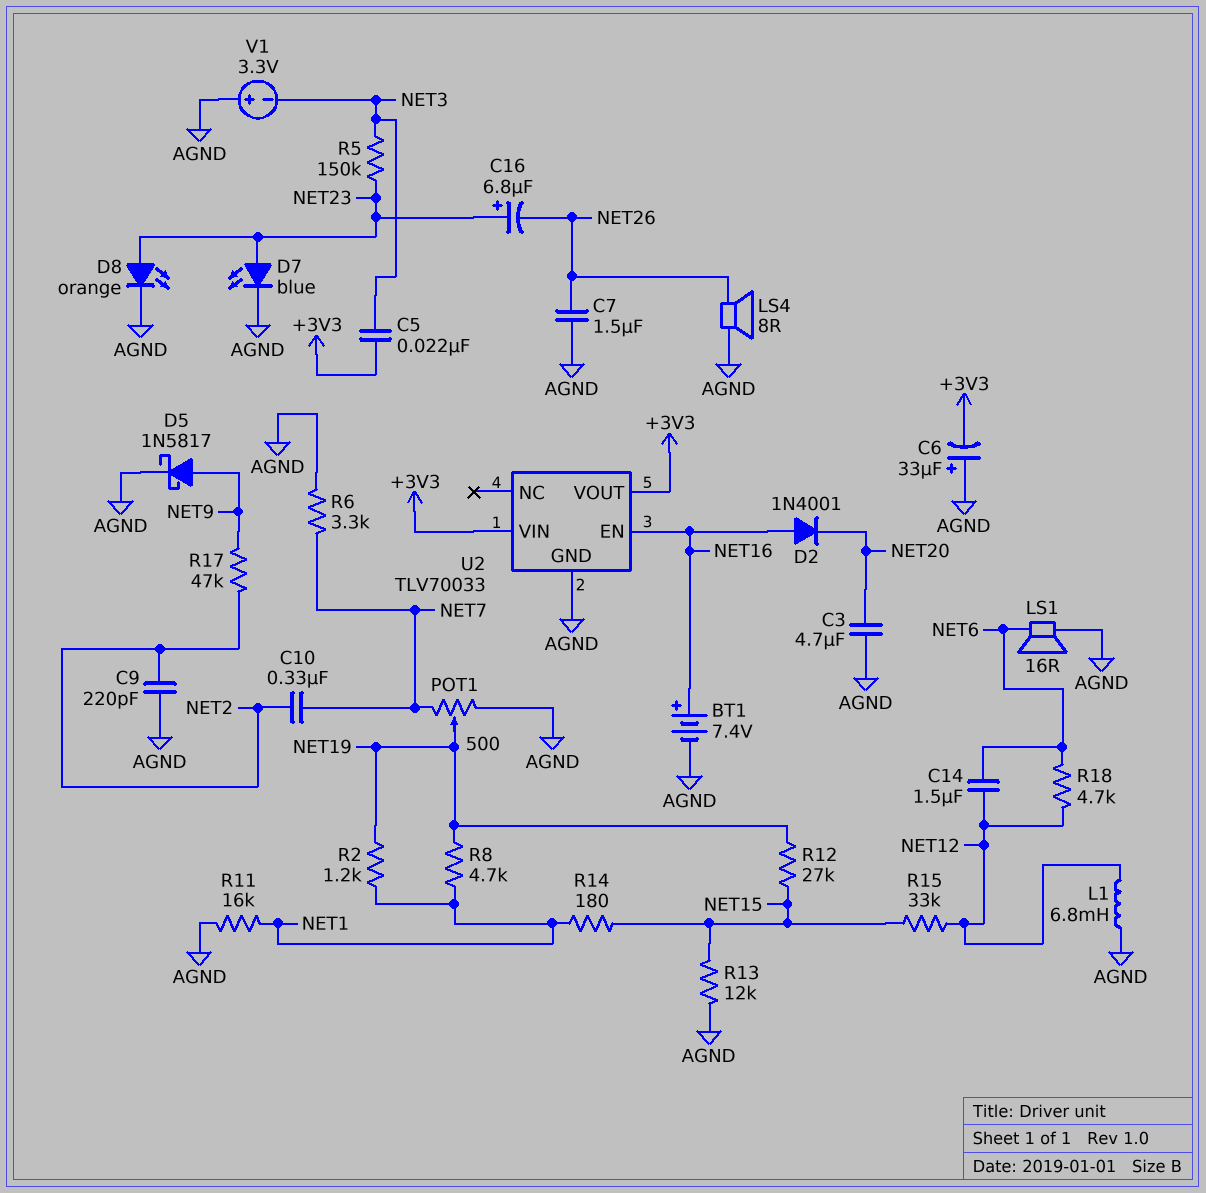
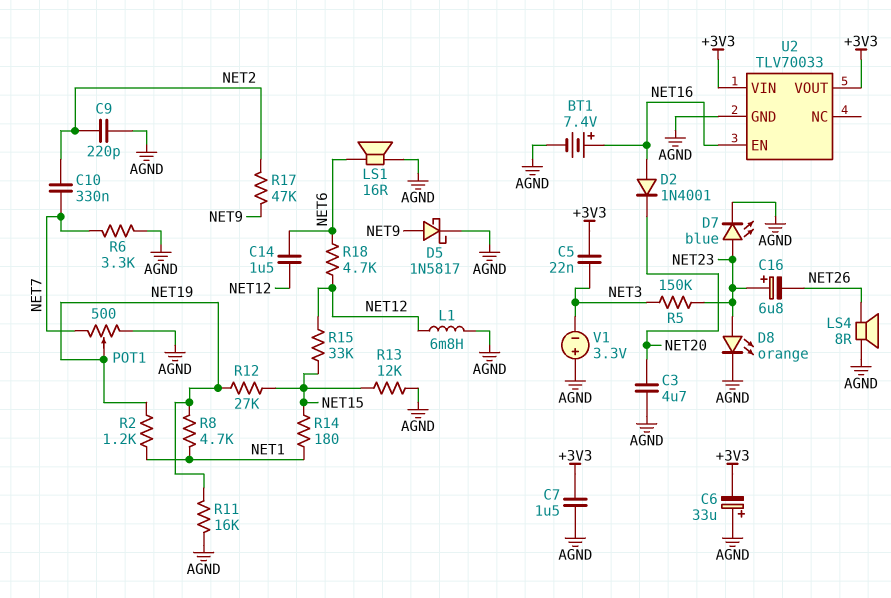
C7: 1.5uF (AGND, NET26) -> 1.5uF (+3V3, AGND)
R11: 16k (AGND, NET1) -> 16k (AGND, NET19)

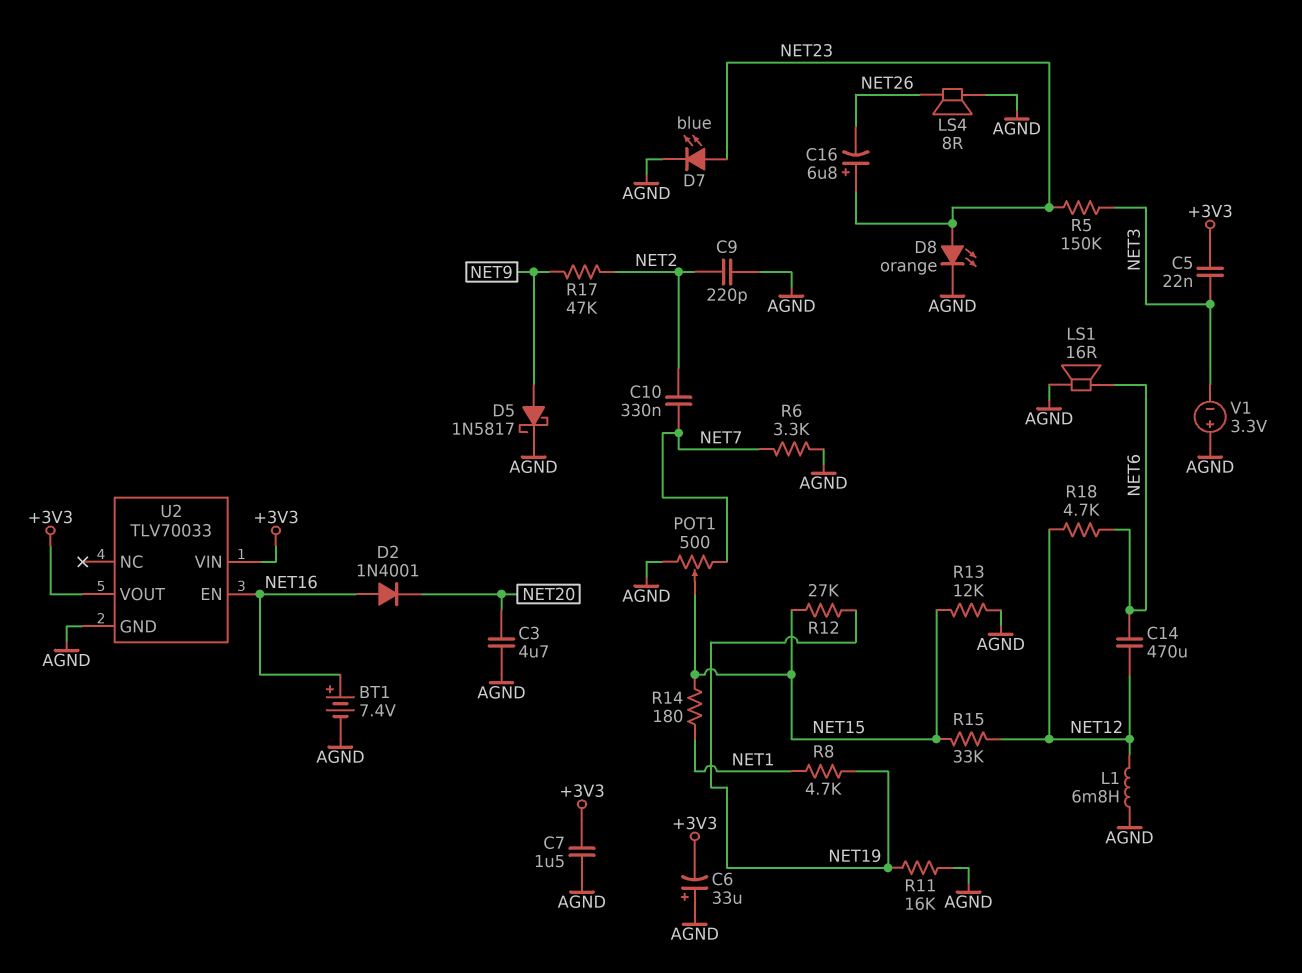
C14: 1.5uF (NET6, NET12) -> 470uF (NET6, NET12)
POT1: 500 (AGND, NET7, wiper NET19) -> 500 (AGND, NET7, wiper NET15)
R2: 1.2k (NET1, NET19) -> none

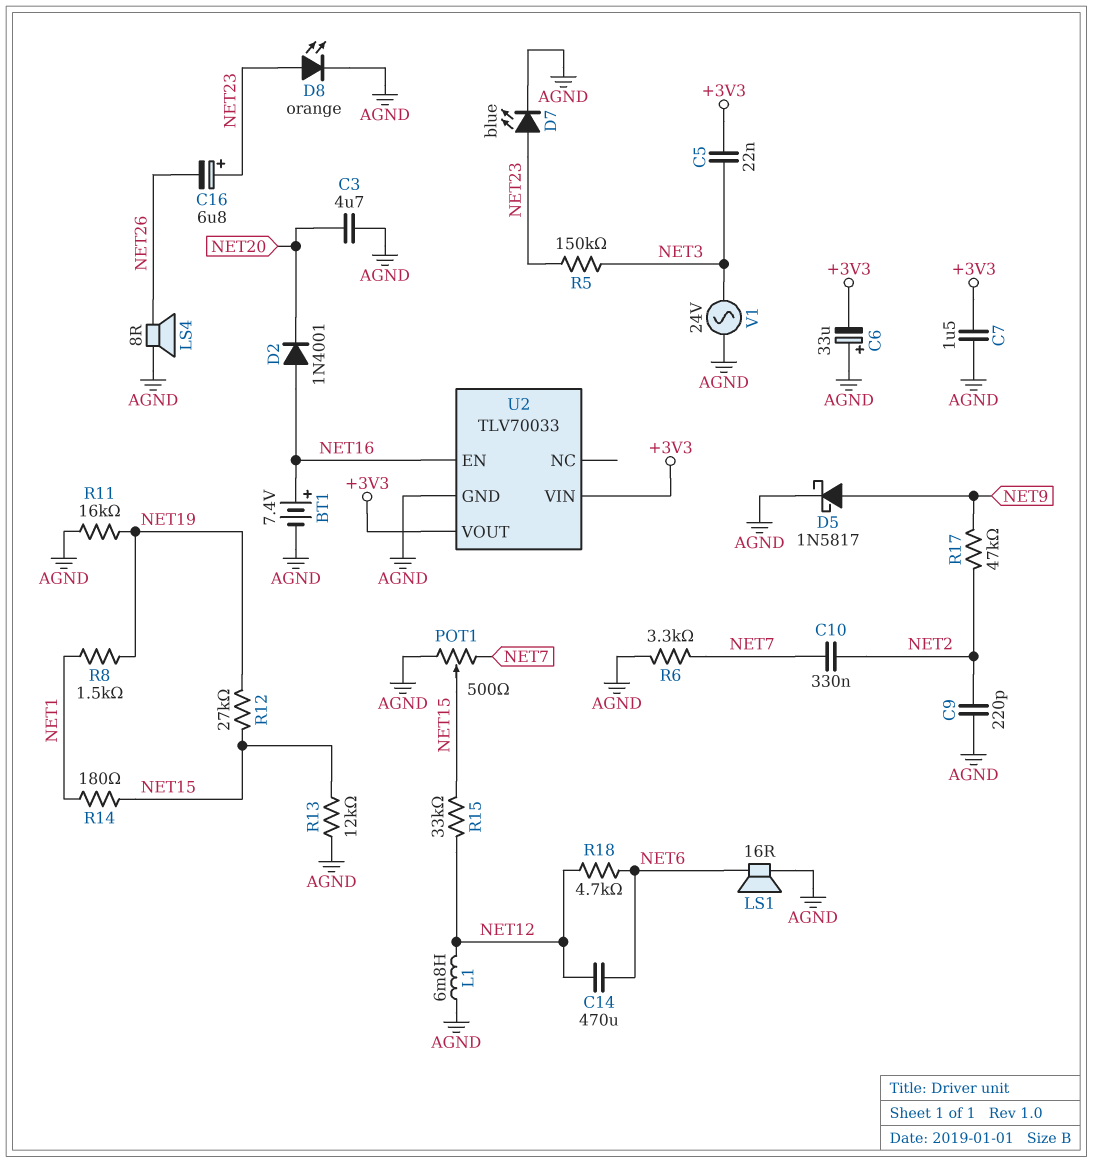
R8: 4.7k (NET1, NET19) -> 1.5k (NET1, NET19)
V1: 3.3V (plus AGND, minus NET3) -> AC 24V (AGND, NET3)

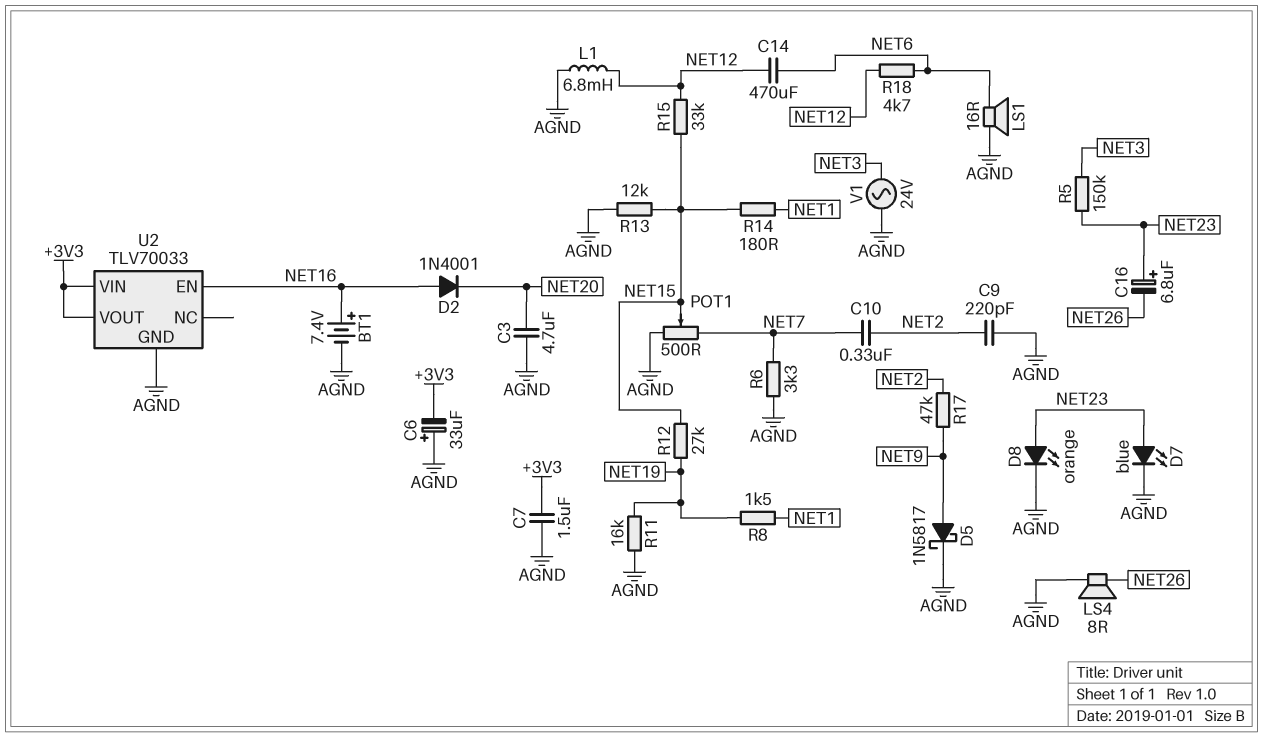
C5: 22nF (+3V3, NET3) -> none

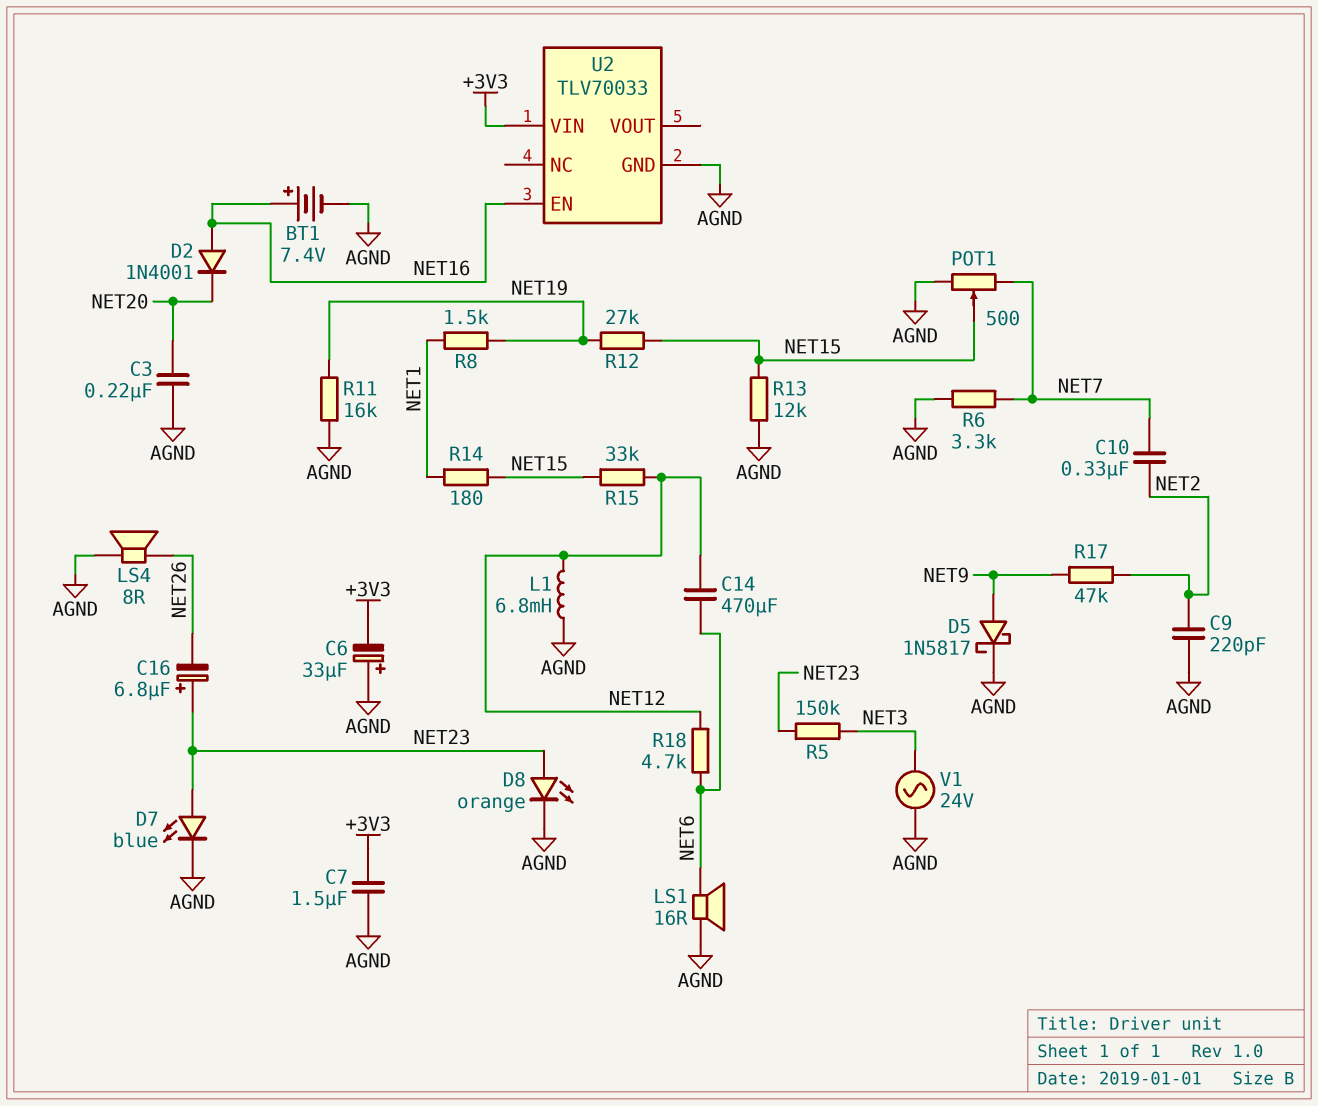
C3: 4.7uF (AGND, NET20) -> 220nF (AGND, NET20)
U2 pin VOUT: +3V3 -> none

